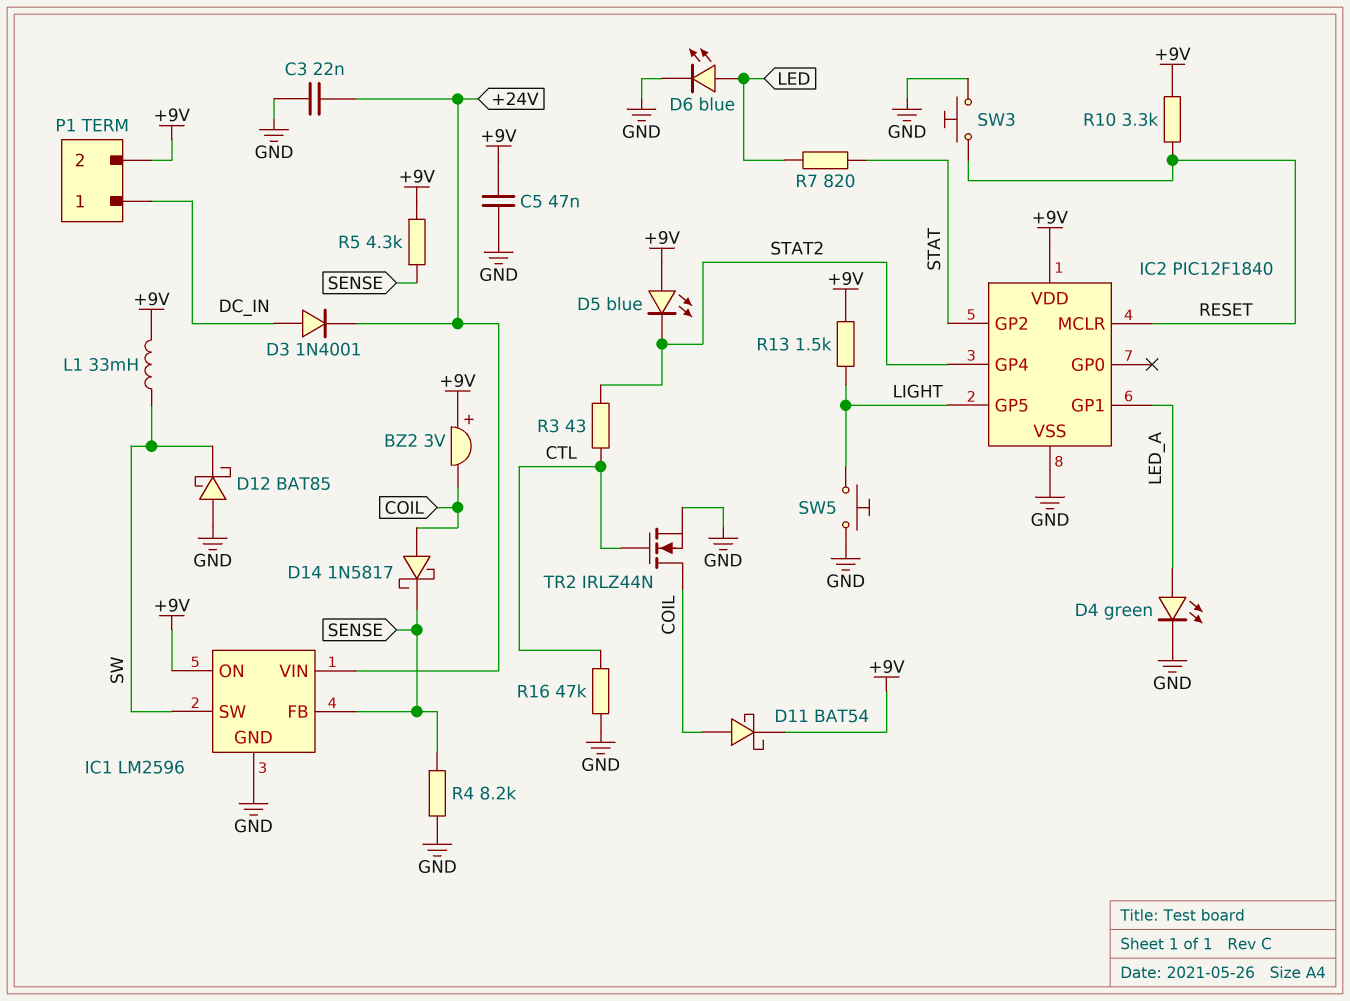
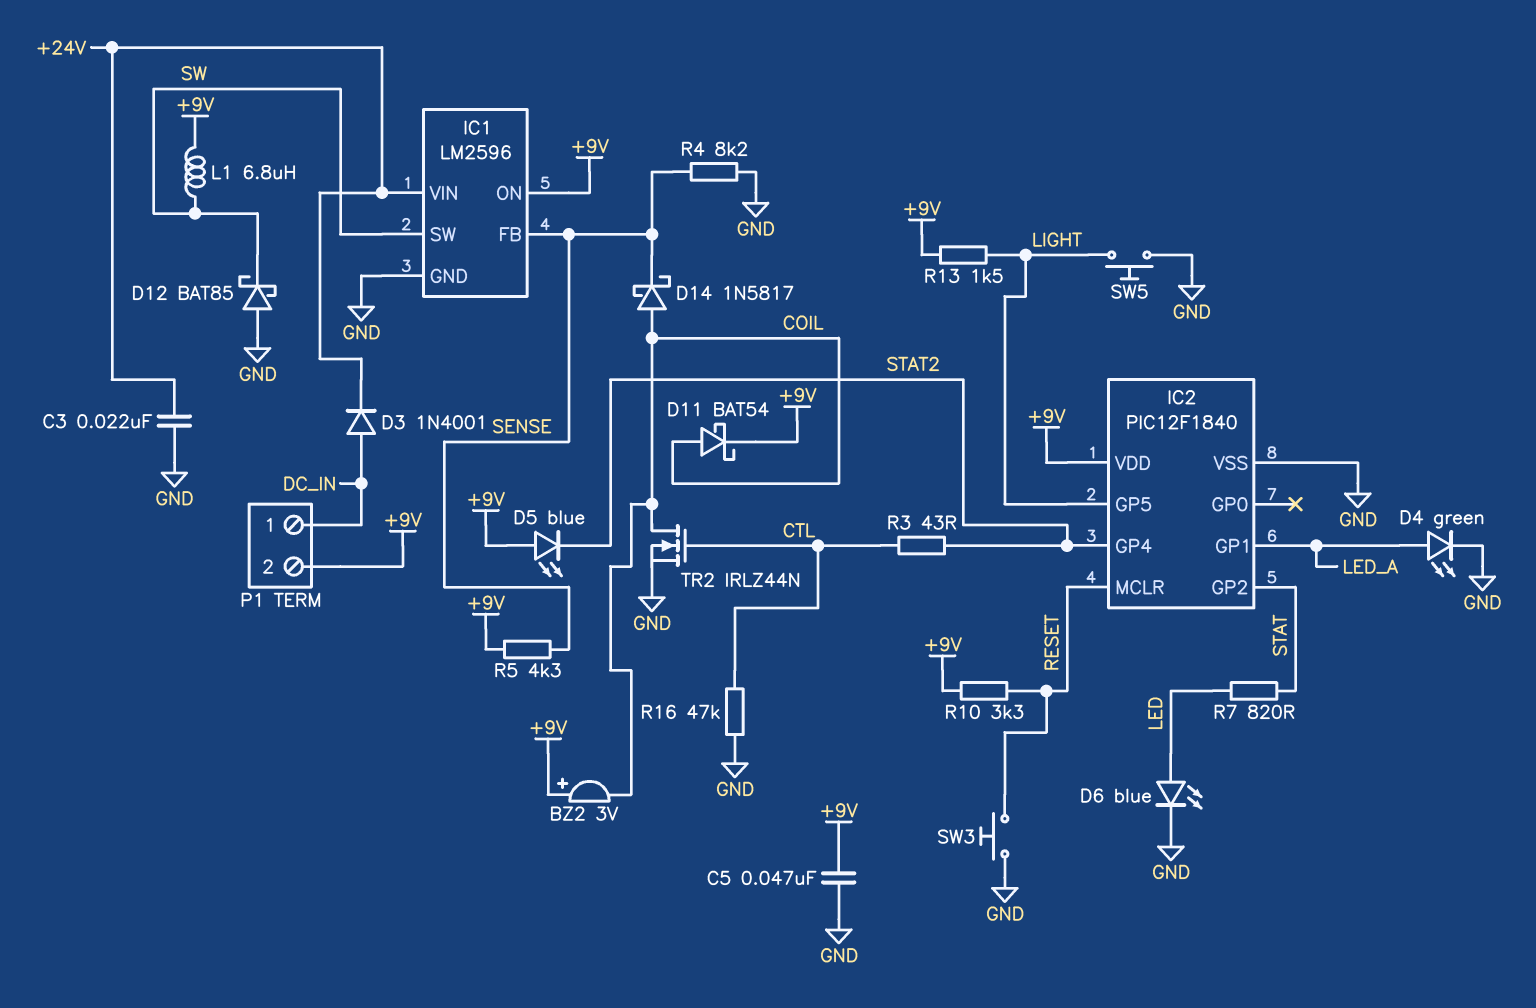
L1: 33mH (+9V, SW) -> 6.8uH (+9V, SW)

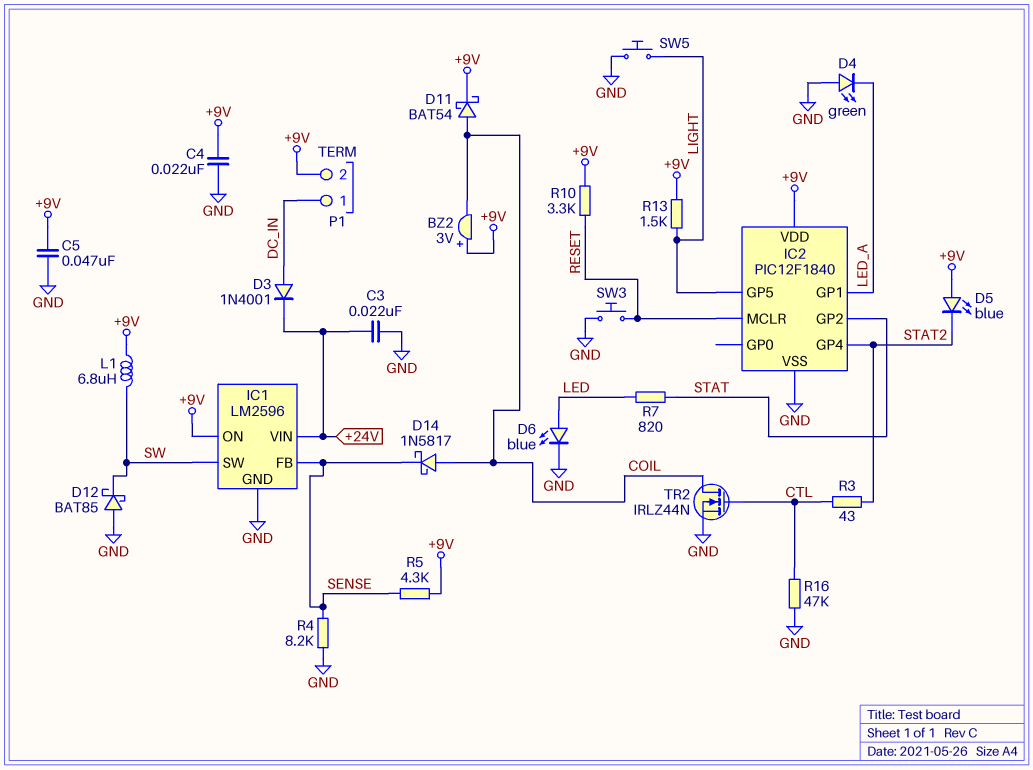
C4: none -> 22nF (+9V, GND)
D4: LED green (A LED_A, K GND) -> LED green (A GND, K LED_A)

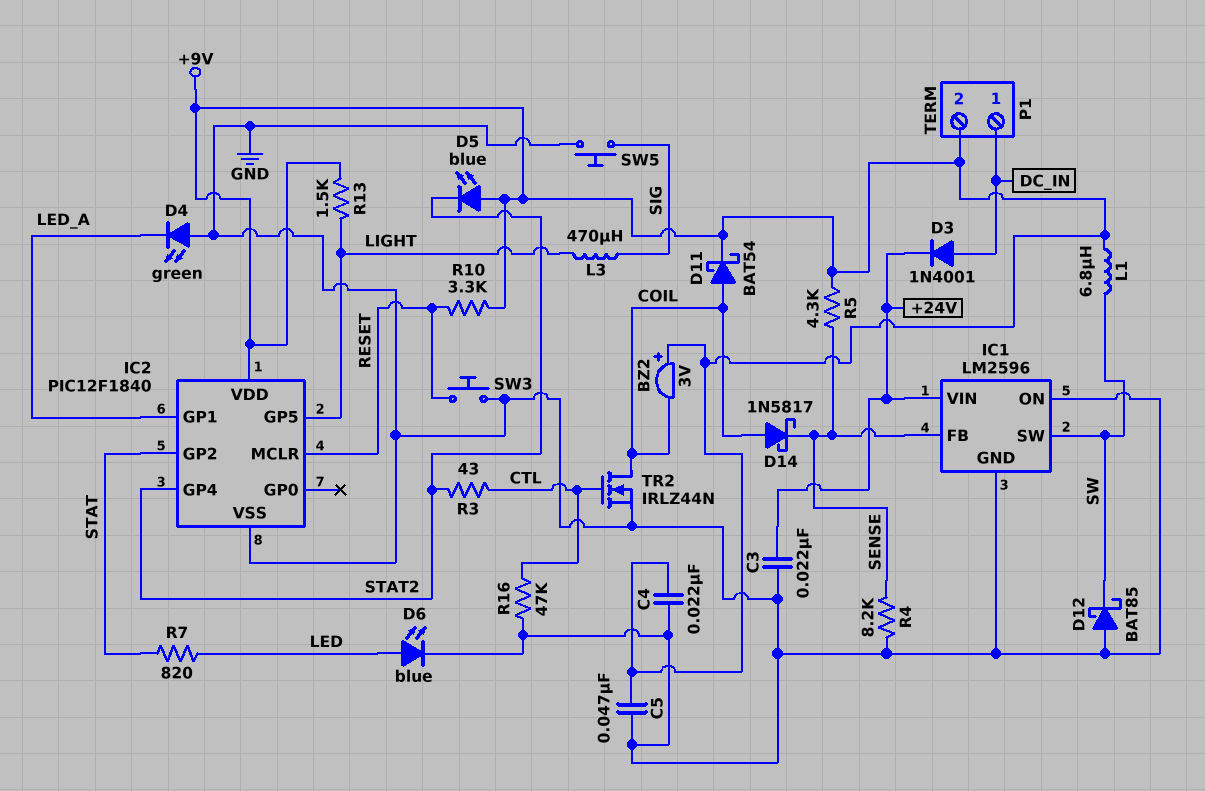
IC1 pin ON: +9V -> GND
L3: none -> 470uH (LIGHT, SIG)
SW5: button (GND, LIGHT) -> button (GND, SIG)

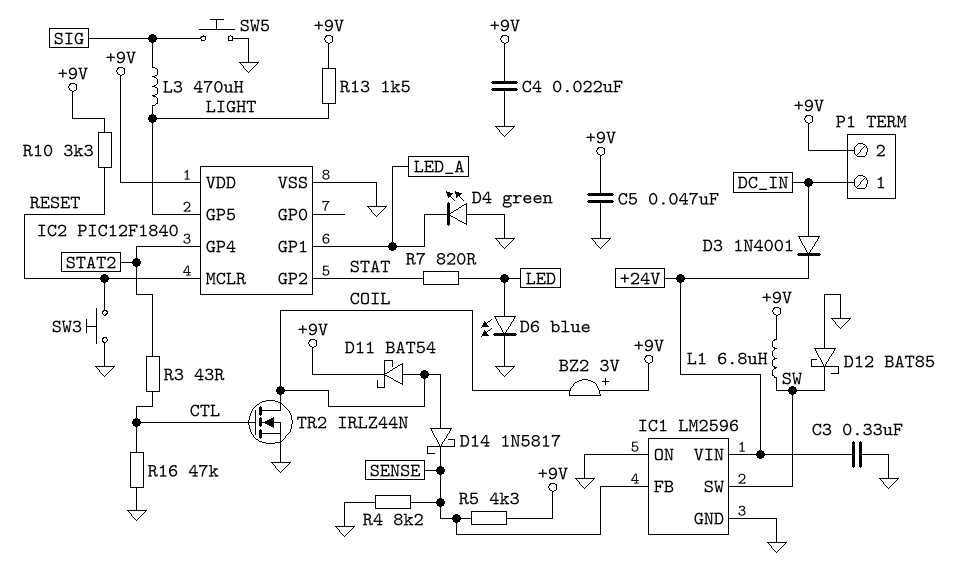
C3: 22nF (+24V, GND) -> 330nF (+24V, GND)
D5: LED blue (A +9V, K STAT2) -> none

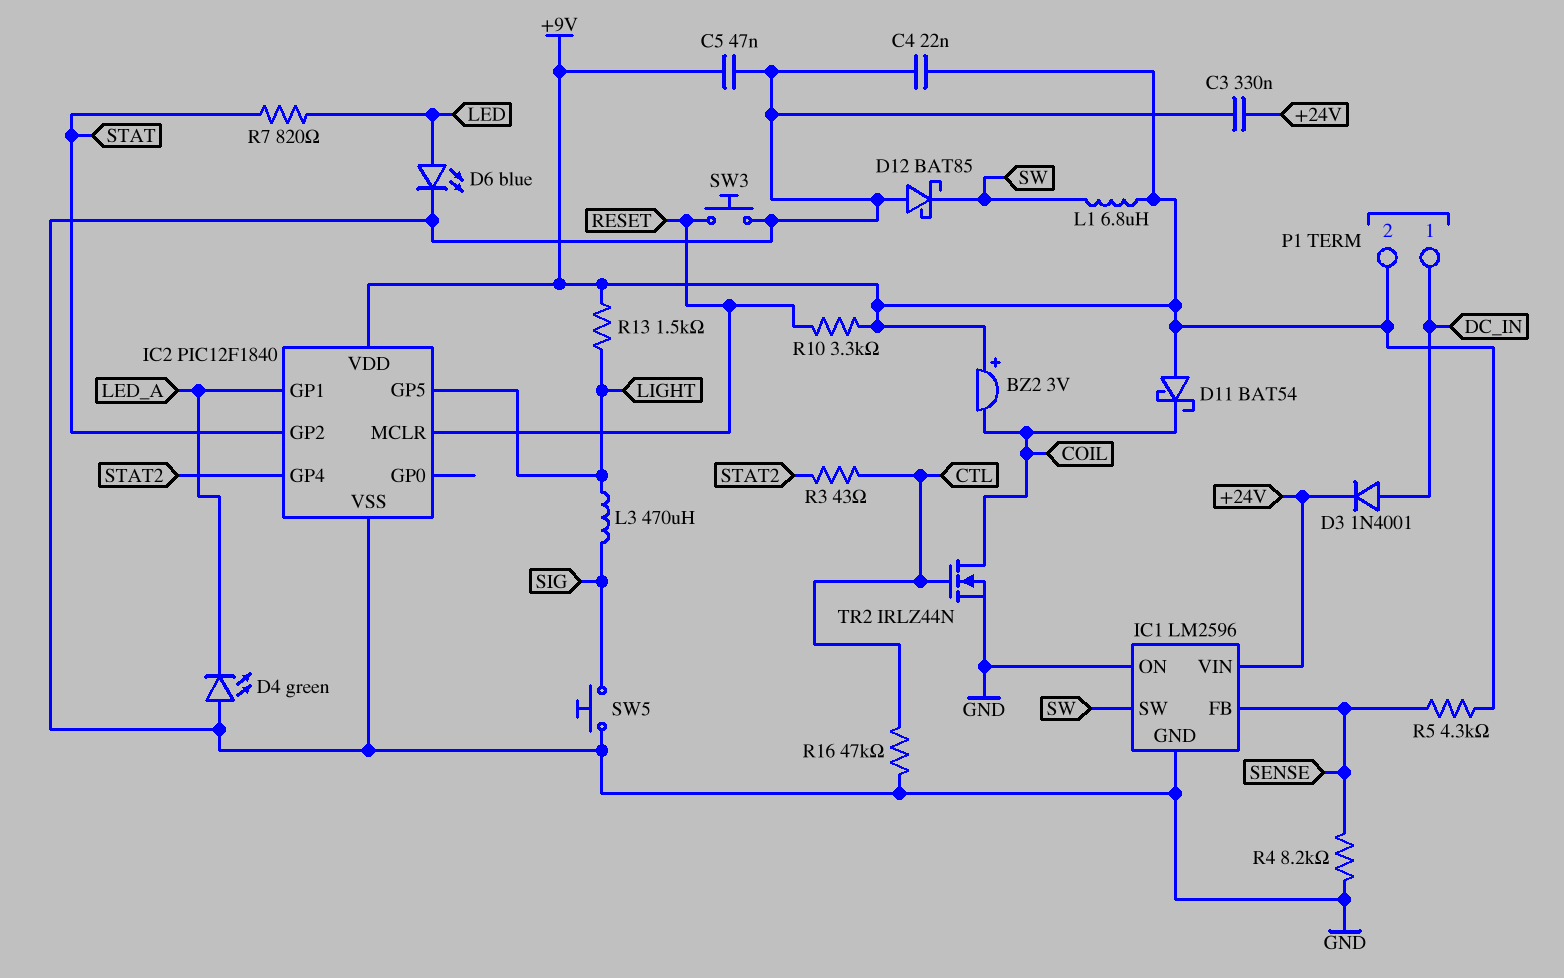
D11: schottky BAT54 (A COIL, K +9V) -> schottky BAT54 (A +9V, K COIL)
D14: schottky 1N5817 (A COIL, K SENSE) -> none

